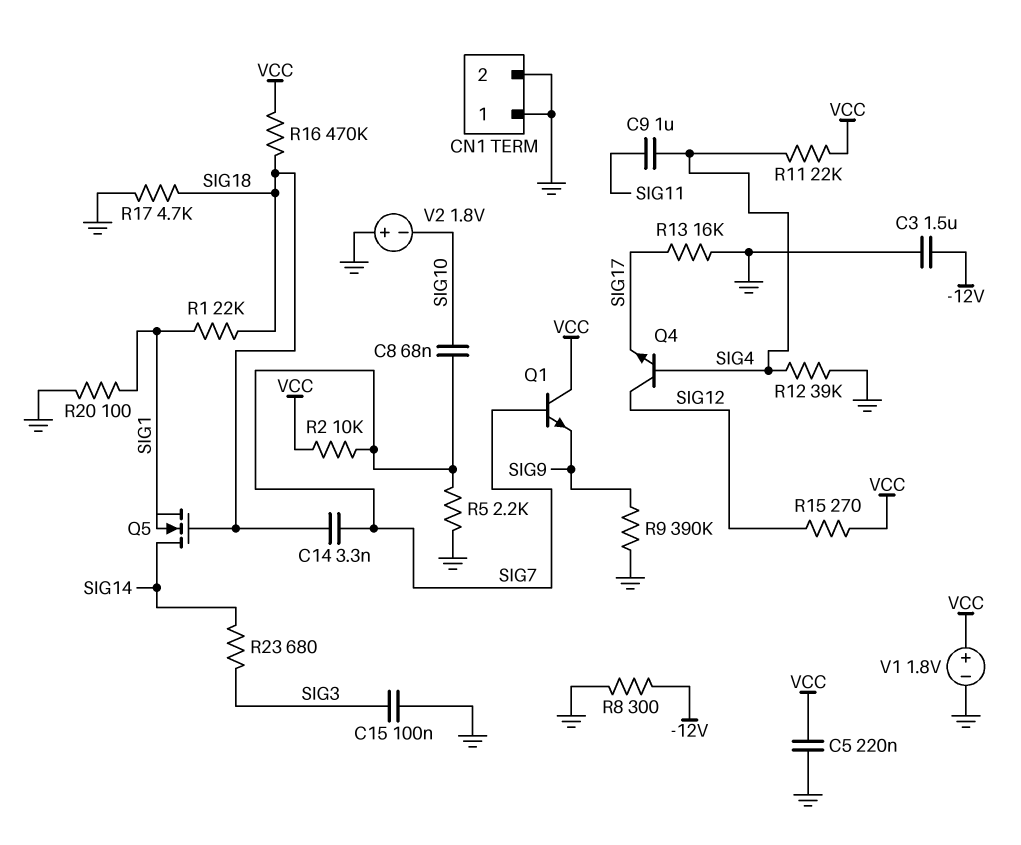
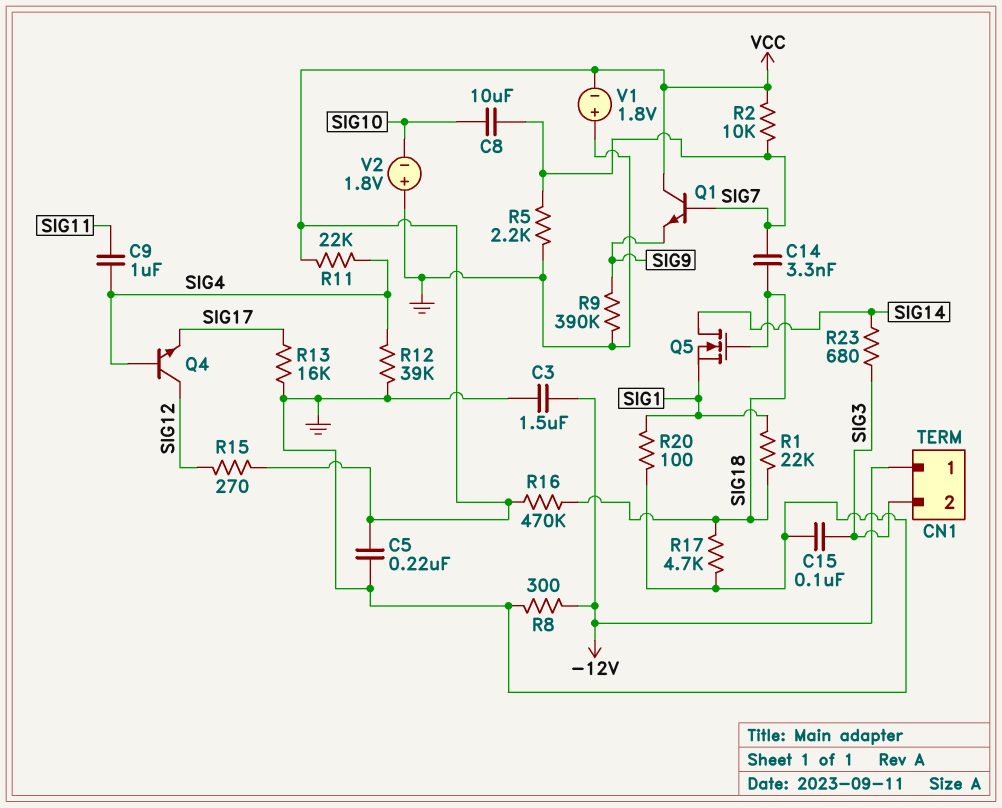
C8: 68nF (SIG7, SIG10) -> 10uF (SIG7, SIG10)
CN1 pin 1: GND -> -12V
CN1 pin 2: GND -> SIG3
V1: 1.8V (plus VCC, minus GND) -> 1.8V (plus GND, minus VCC)

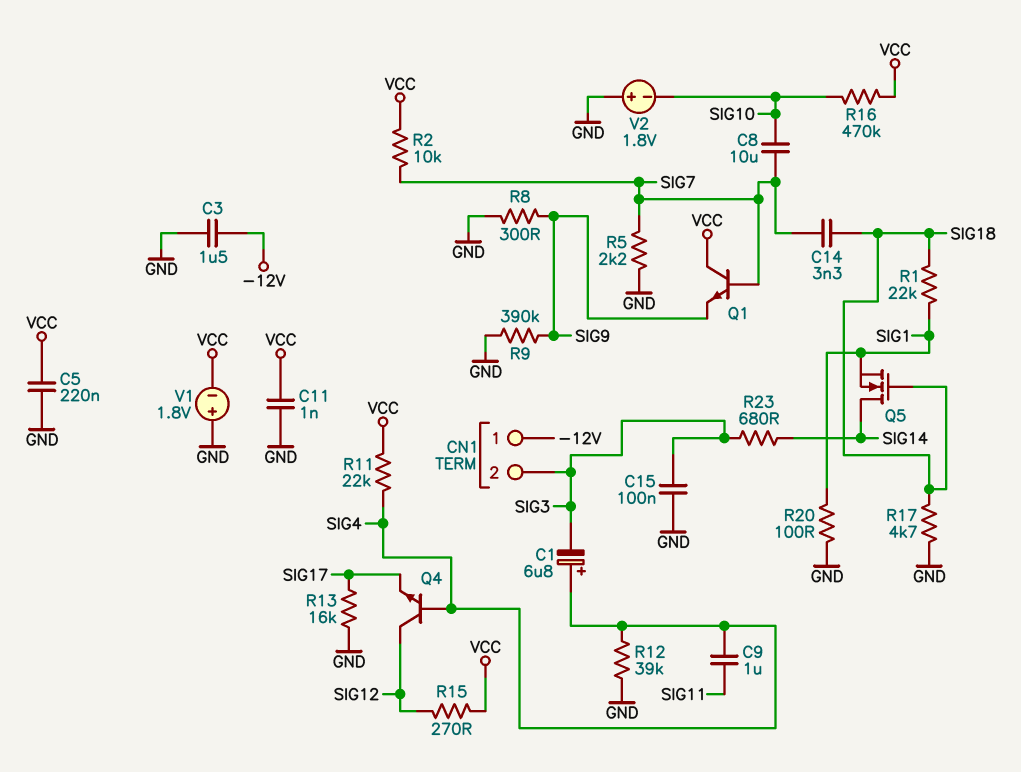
C1: none -> 6.8uF (plus SIG4, minus SIG3)
C11: none -> 1nF (GND, VCC)
R8: 300 (-12V, GND) -> 300 (GND, SIG9)
R16: 470k (SIG18, VCC) -> 470k (SIG10, VCC)

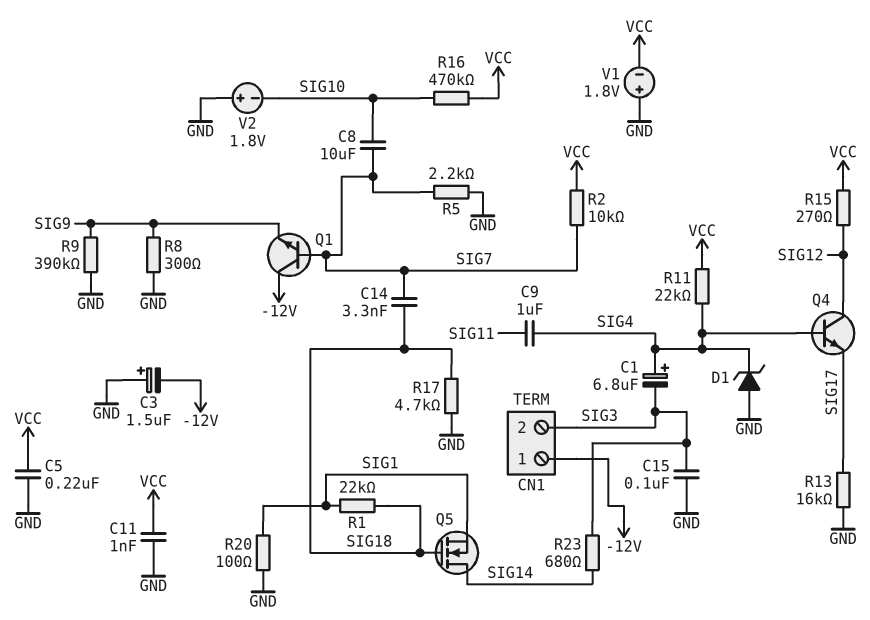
C3: 1.5uF (-12V, GND) -> 1.5uF (plus GND, minus -12V)
D1: none -> zener (A GND, K SIG4)
Q1: NPN (B SIG7, C VCC, E SIG9) -> NPN (B SIG7, C -12V, E SIG9)
R12: 39k (GND, SIG4) -> none

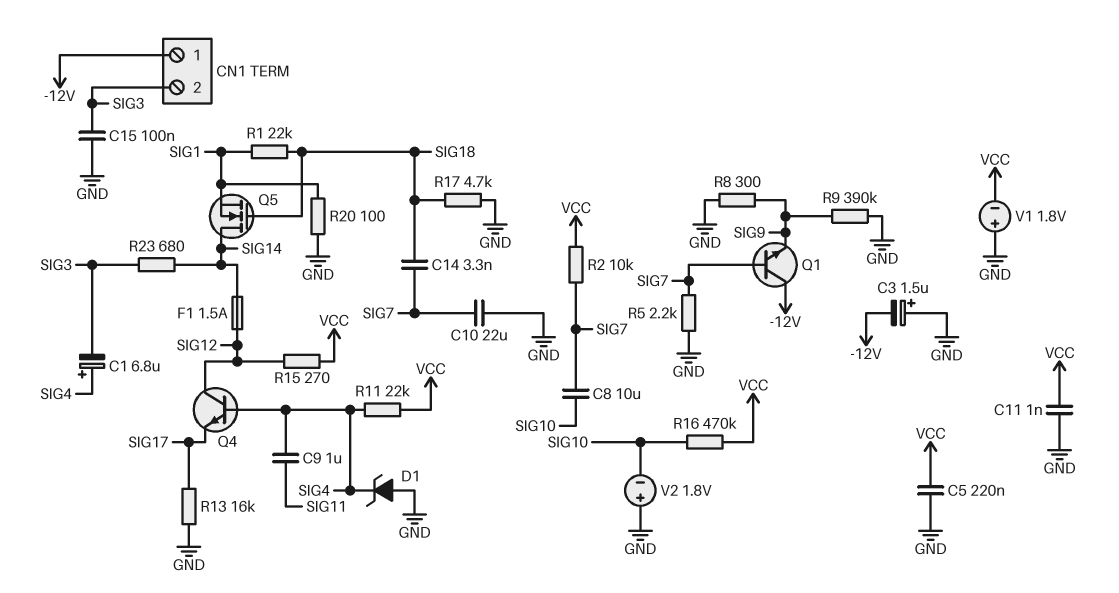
C10: none -> 22uF (GND, SIG7)
F1: none -> 1.5A (SIG12, SIG14)

